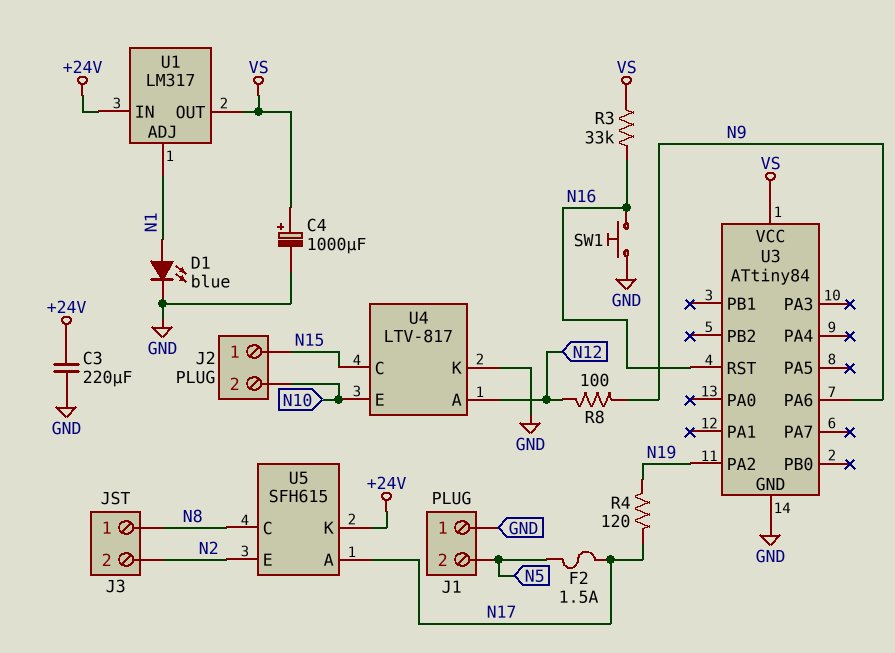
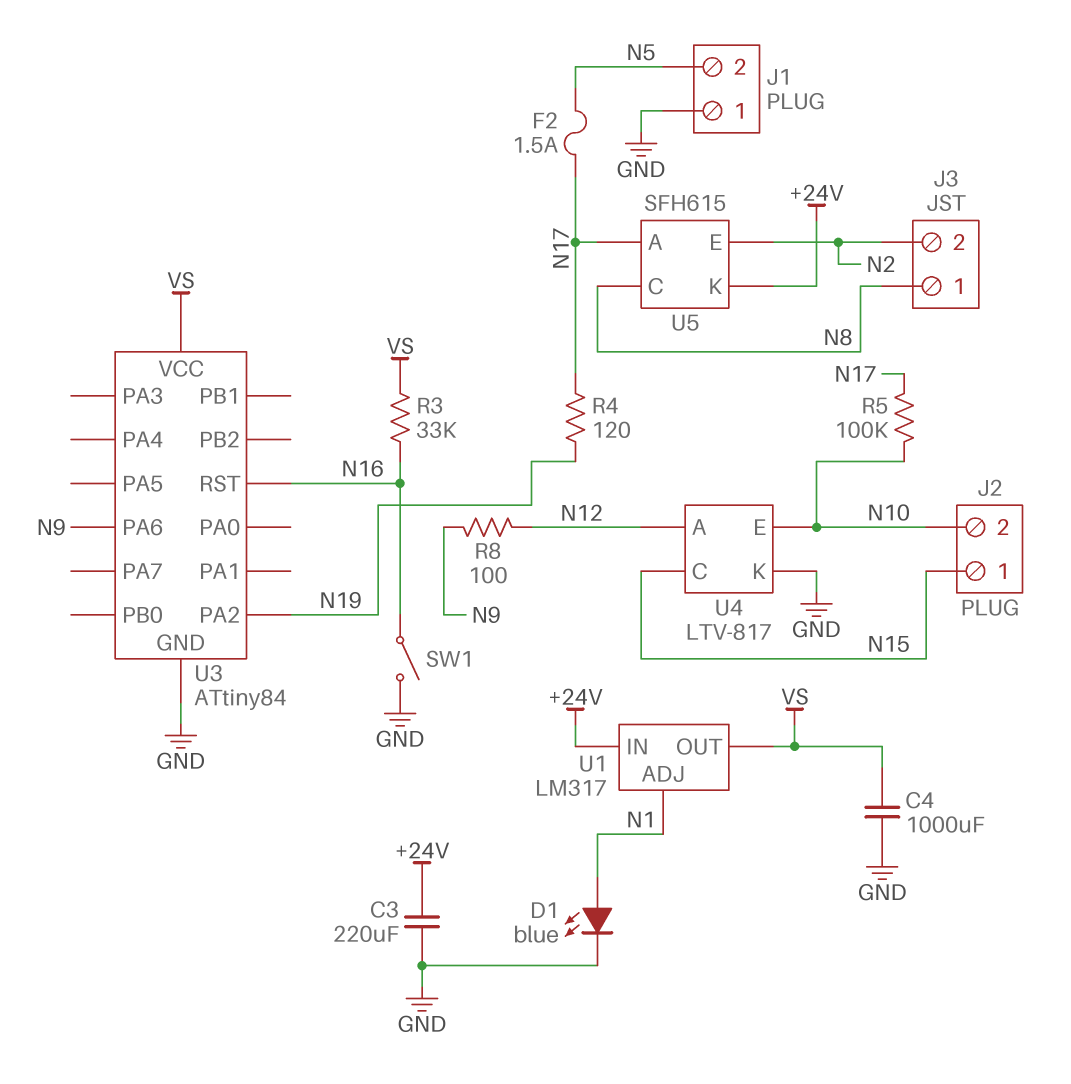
C4: 1000uF (plus VS, minus GND) -> 1000uF (GND, VS)
R5: none -> 100k (N10, N17)
SW1: button (GND, N16) -> switch (GND, N16)

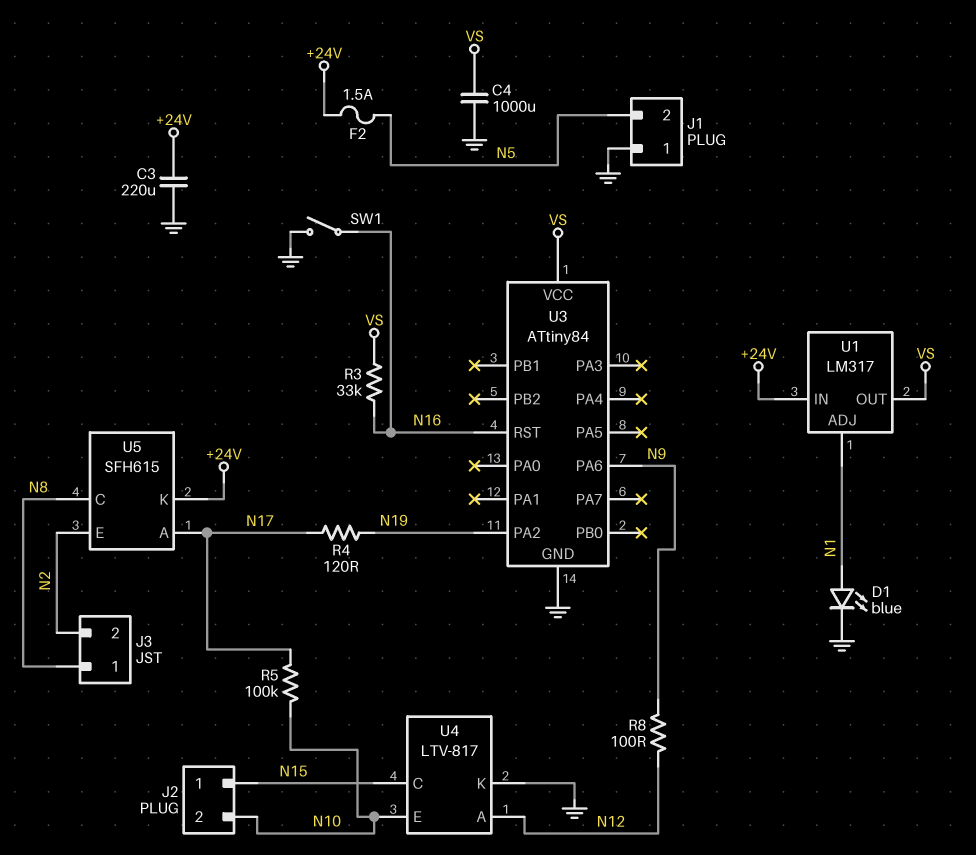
F2: 1.5A (N5, N17) -> 1.5A (+24V, N5)

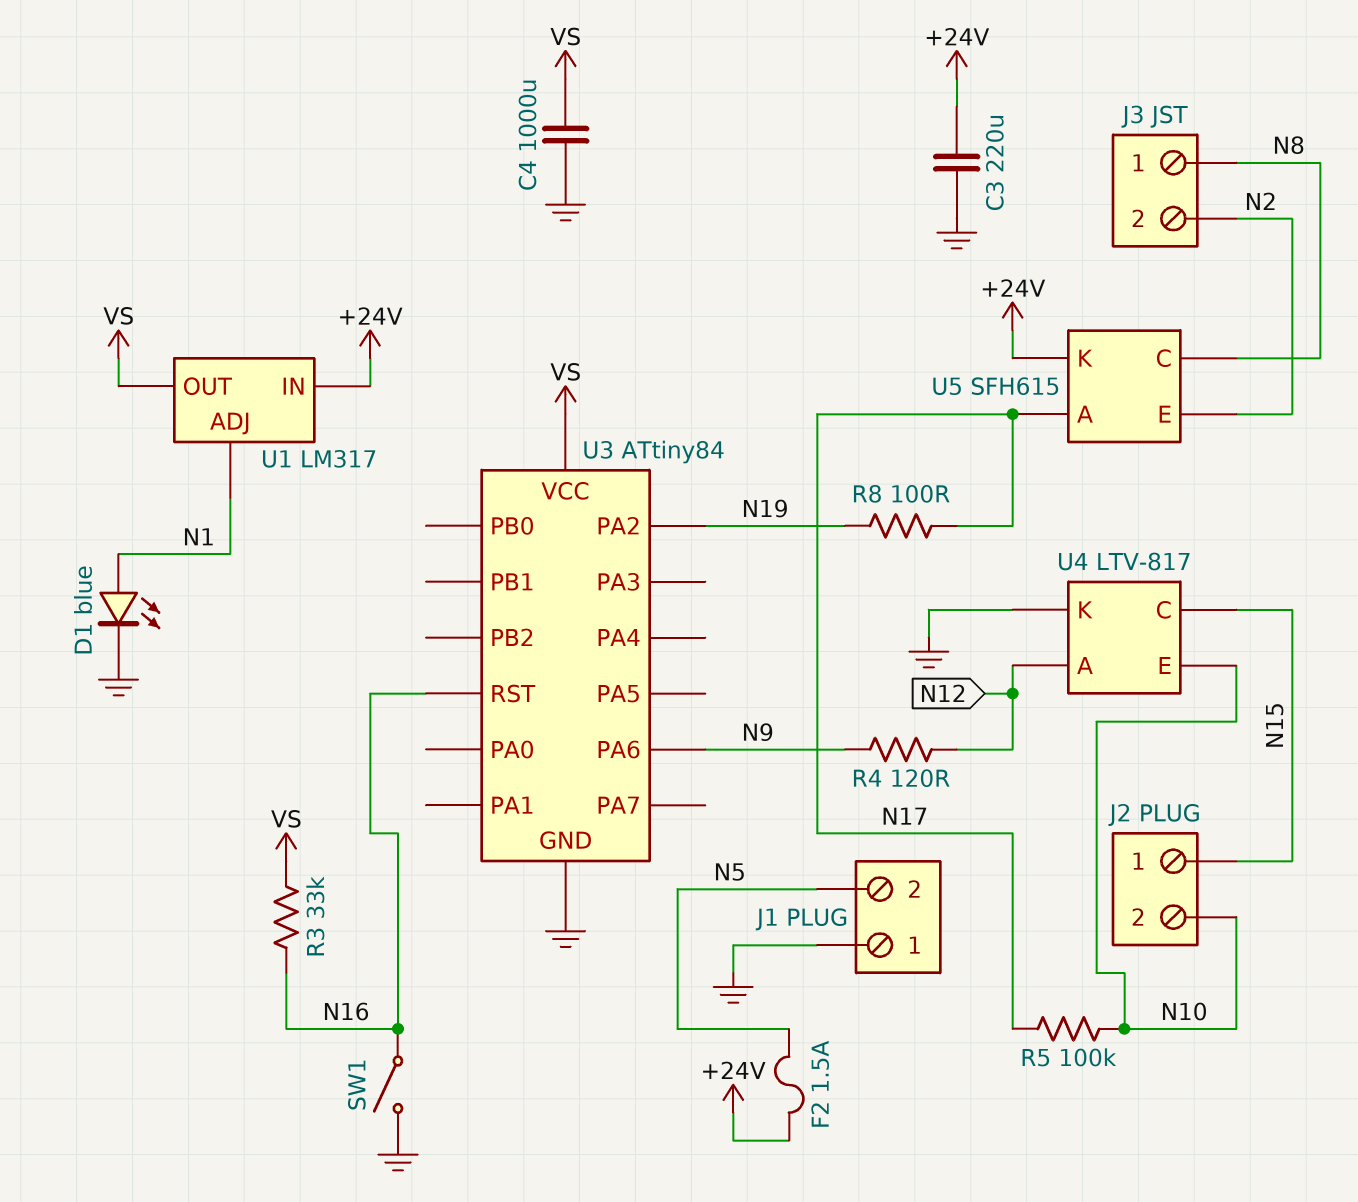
R4: 120 (N17, N19) -> 120 (N9, N12)
R8: 100 (N9, N12) -> 100 (N17, N19)

